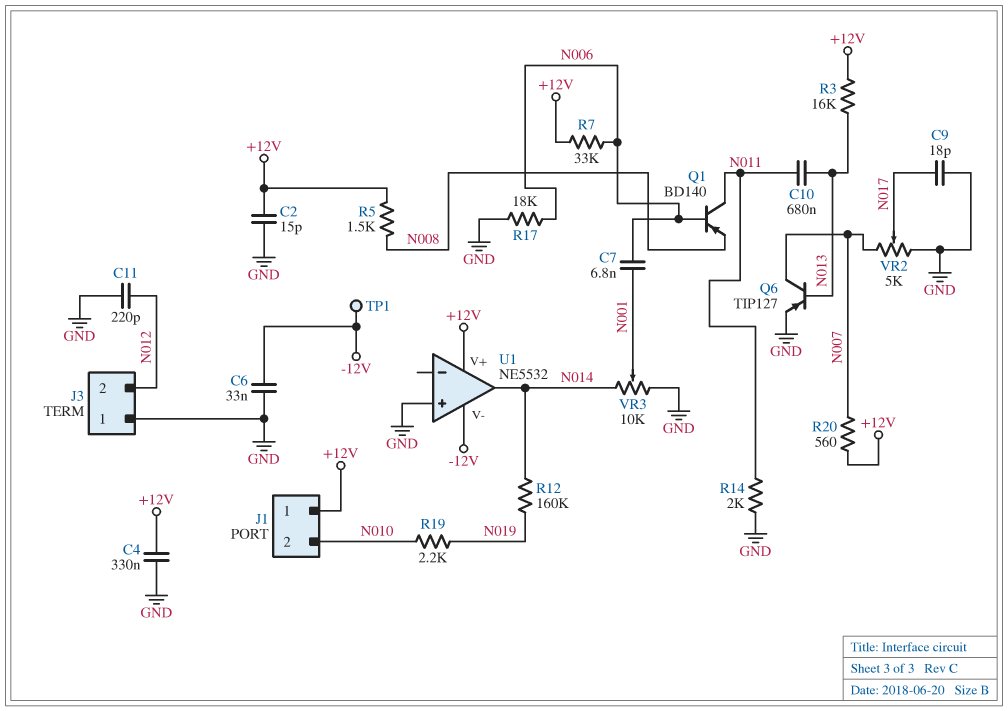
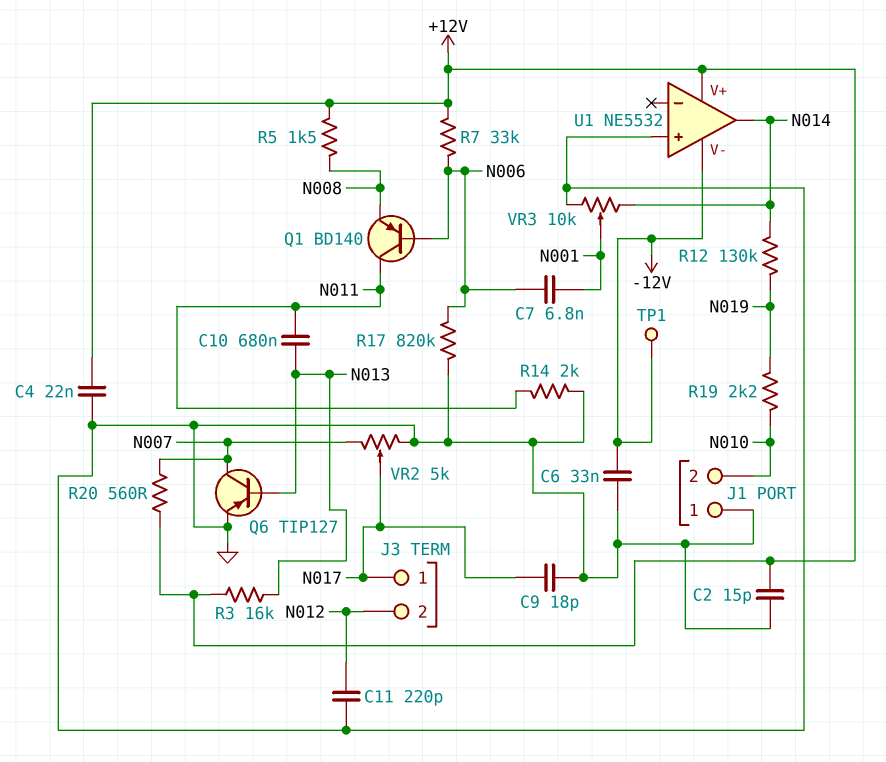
C4: 330nF (+12V, GND) -> 22nF (+12V, GND)
J1 pin 1: +12V -> GND
J3 pin 1: GND -> N017
R12: 160k (N014, N019) -> 130k (N014, N019)
R17: 18k (GND, N006) -> 820k (GND, N006)

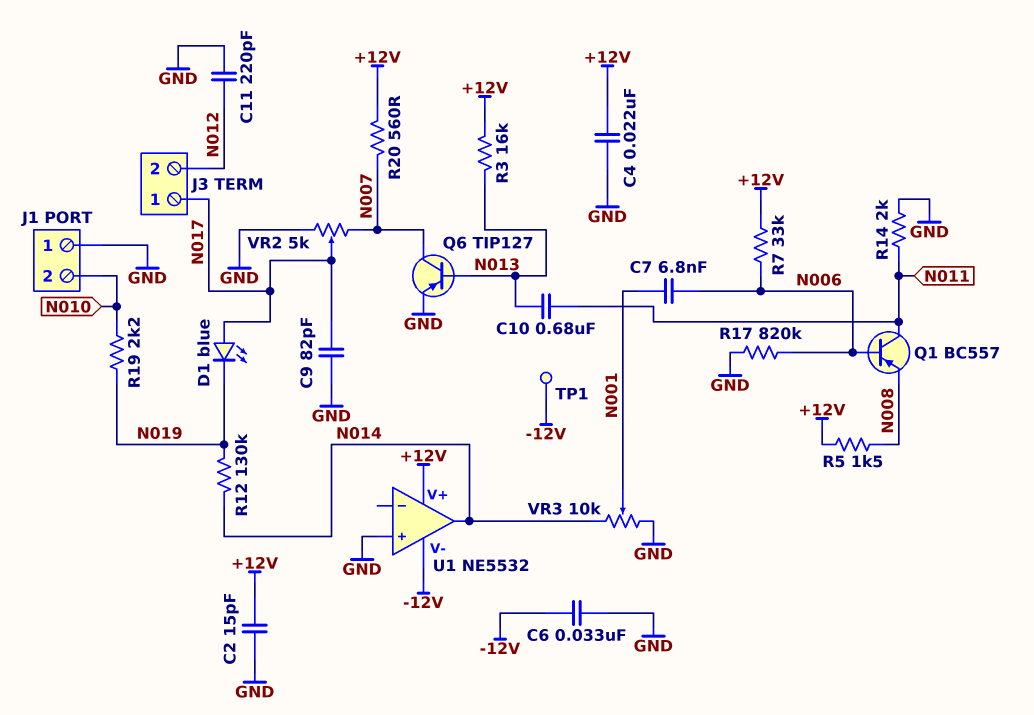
C9: 18pF (GND, N017) -> 82pF (GND, N017)
D1: none -> LED blue (A N017, K N019)
Q1: PNP BD140 (B N006, C N011, E N008) -> PNP BC557 (B N006, C N011, E N008)

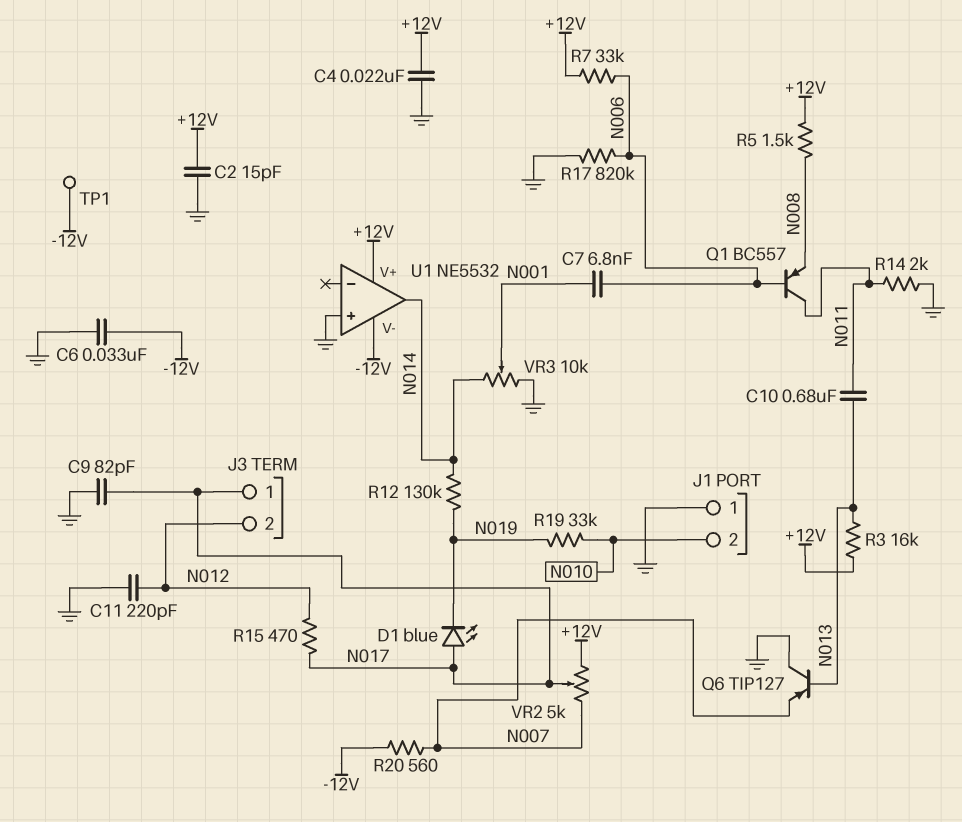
Q6: PNP TIP127 (B N013, C N007, E GND) -> PNP TIP127 (B N013, C GND, E N007)
R15: none -> 470 (N012, N017)
R19: 2.2k (N010, N019) -> 33k (N010, N019)
R20: 560 (+12V, N007) -> 560 (-12V, N007)
VR2: 5k (GND, N007, wiper N017) -> 5k (+12V, N007, wiper N017)

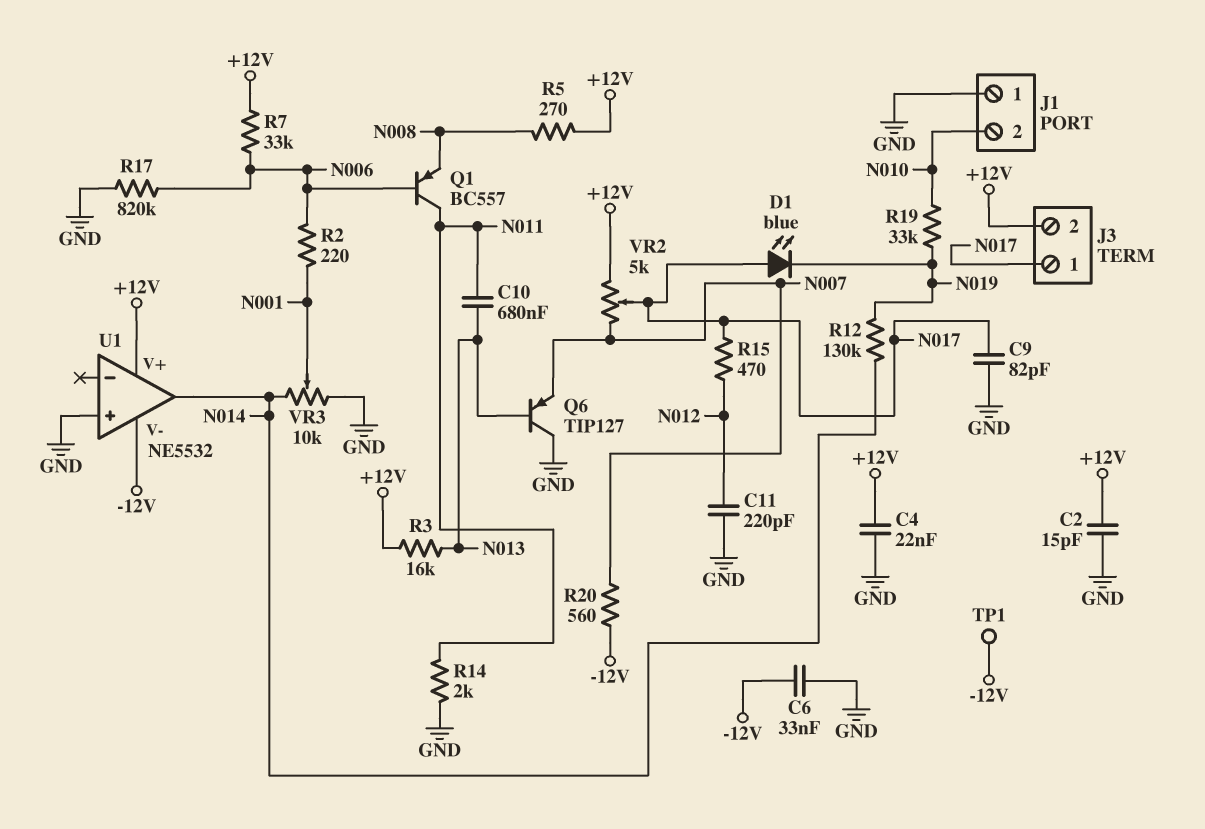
C7: 6.8nF (N001, N006) -> none
J3 pin 2: N012 -> +12V
R2: none -> 220 (N001, N006)
R5: 1.5k (+12V, N008) -> 270 (+12V, N008)

